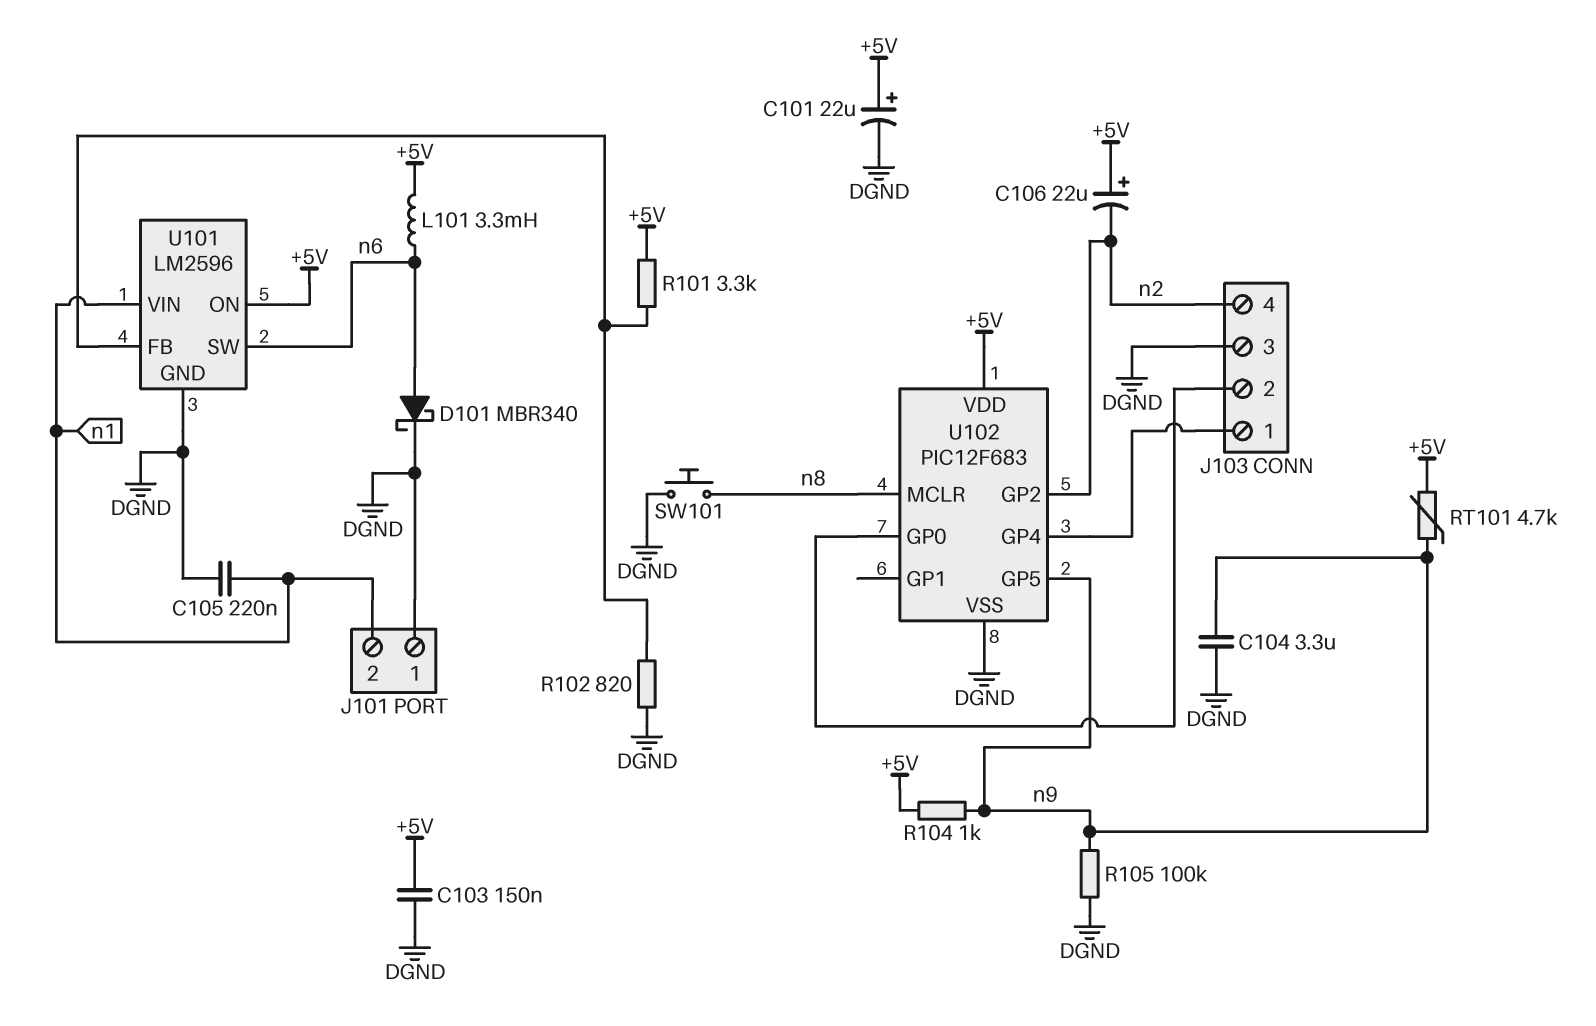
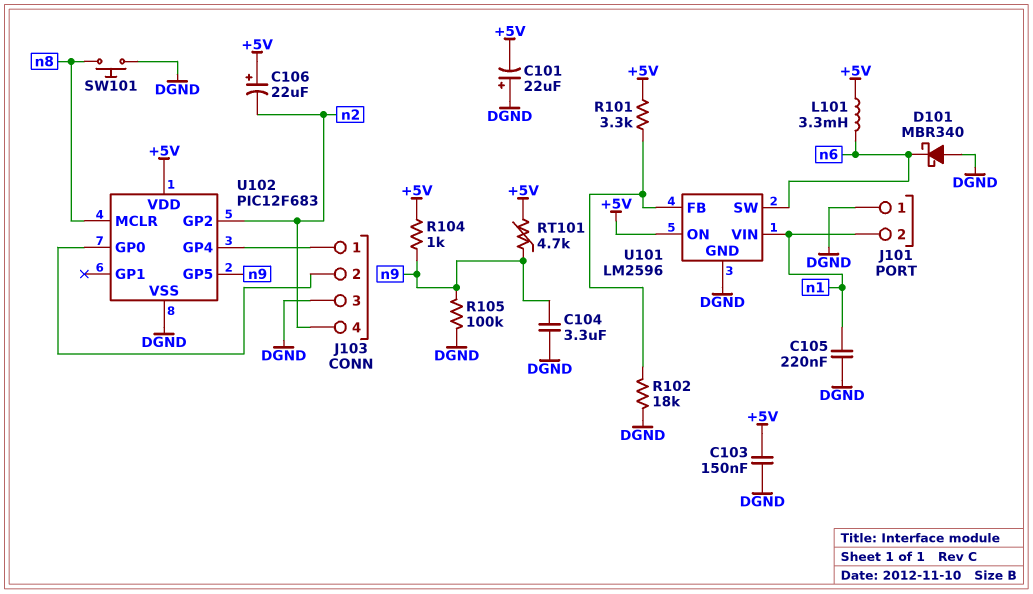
C101: 22uF (plus +5V, minus DGND) -> 22uF (plus DGND, minus +5V)
D101: schottky MBR340 (A n6, K DGND) -> schottky MBR340 (A DGND, K n6)
R102: 820 (DGND, U101/FB) -> 18k (DGND, U101/FB)

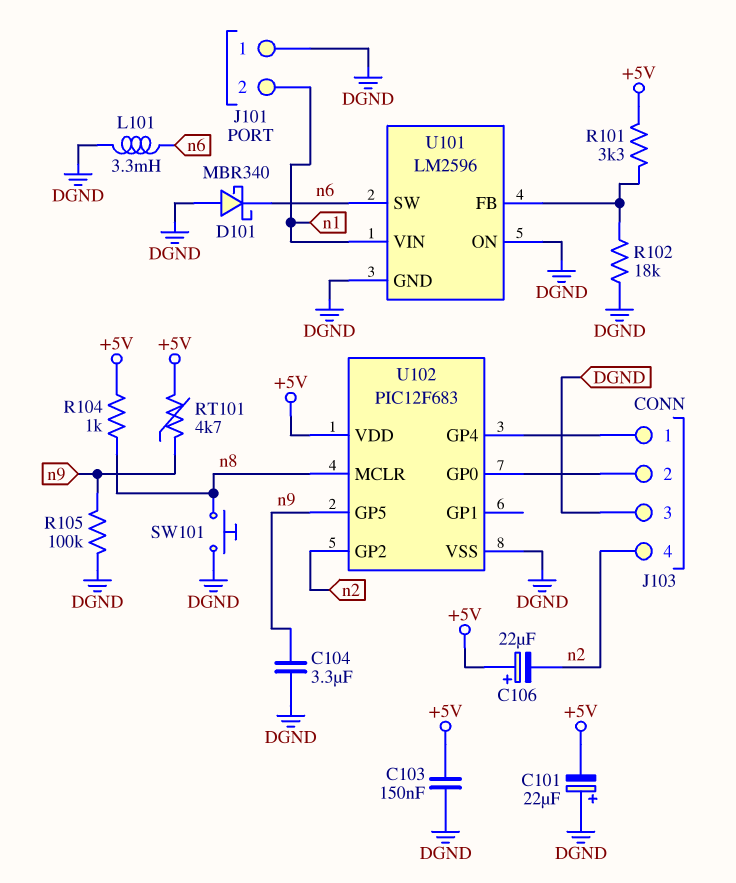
C105: 220nF (DGND, n1) -> none
L101: 3.3mH (+5V, n6) -> 3.3mH (DGND, n6)
R104: 1k (+5V, n9) -> 1k (+5V, n8)
U101 pin ON: +5V -> DGND

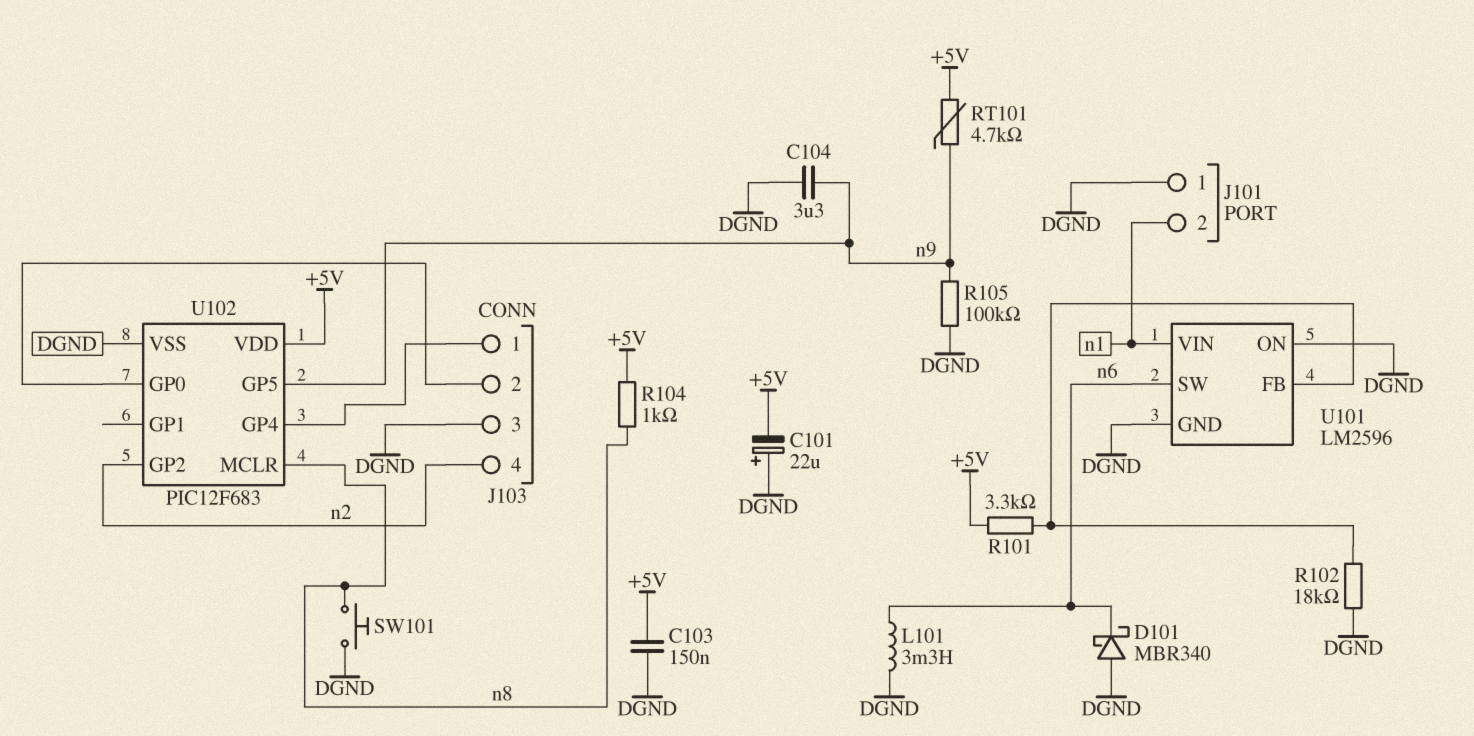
C106: 22uF (plus +5V, minus n2) -> none

